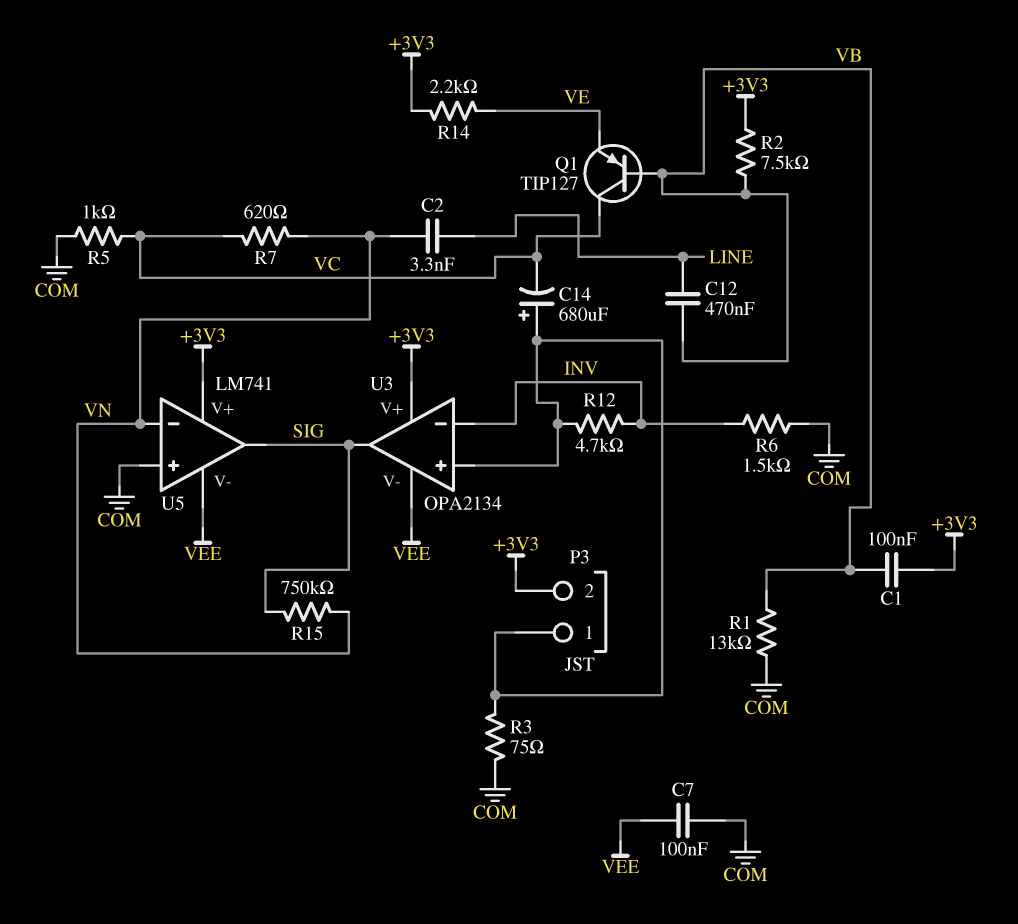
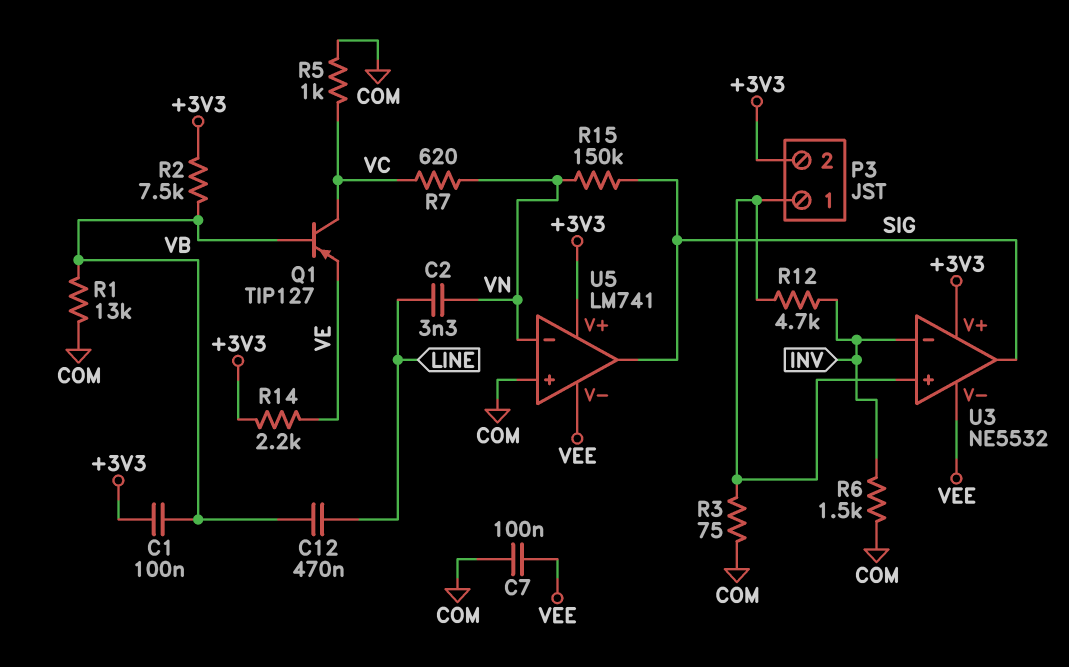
C14: 680uF (plus P3/1, minus VC) -> none
R15: 750k (SIG, VN) -> 150k (SIG, VN)
U3: OPA2134 -> NE5532

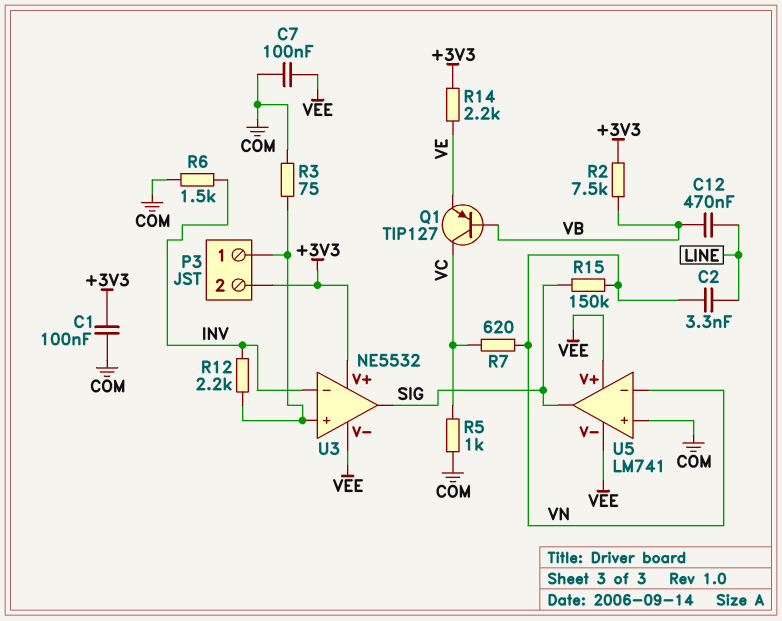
C1: 100nF (+3V3, VB) -> 100nF (+3V3, COM)
R1: 13k (COM, VB) -> none
R12: 4.7k (INV, P3/1) -> 2.2k (INV, P3/1)
U5 pin V+: +3V3 -> VEE

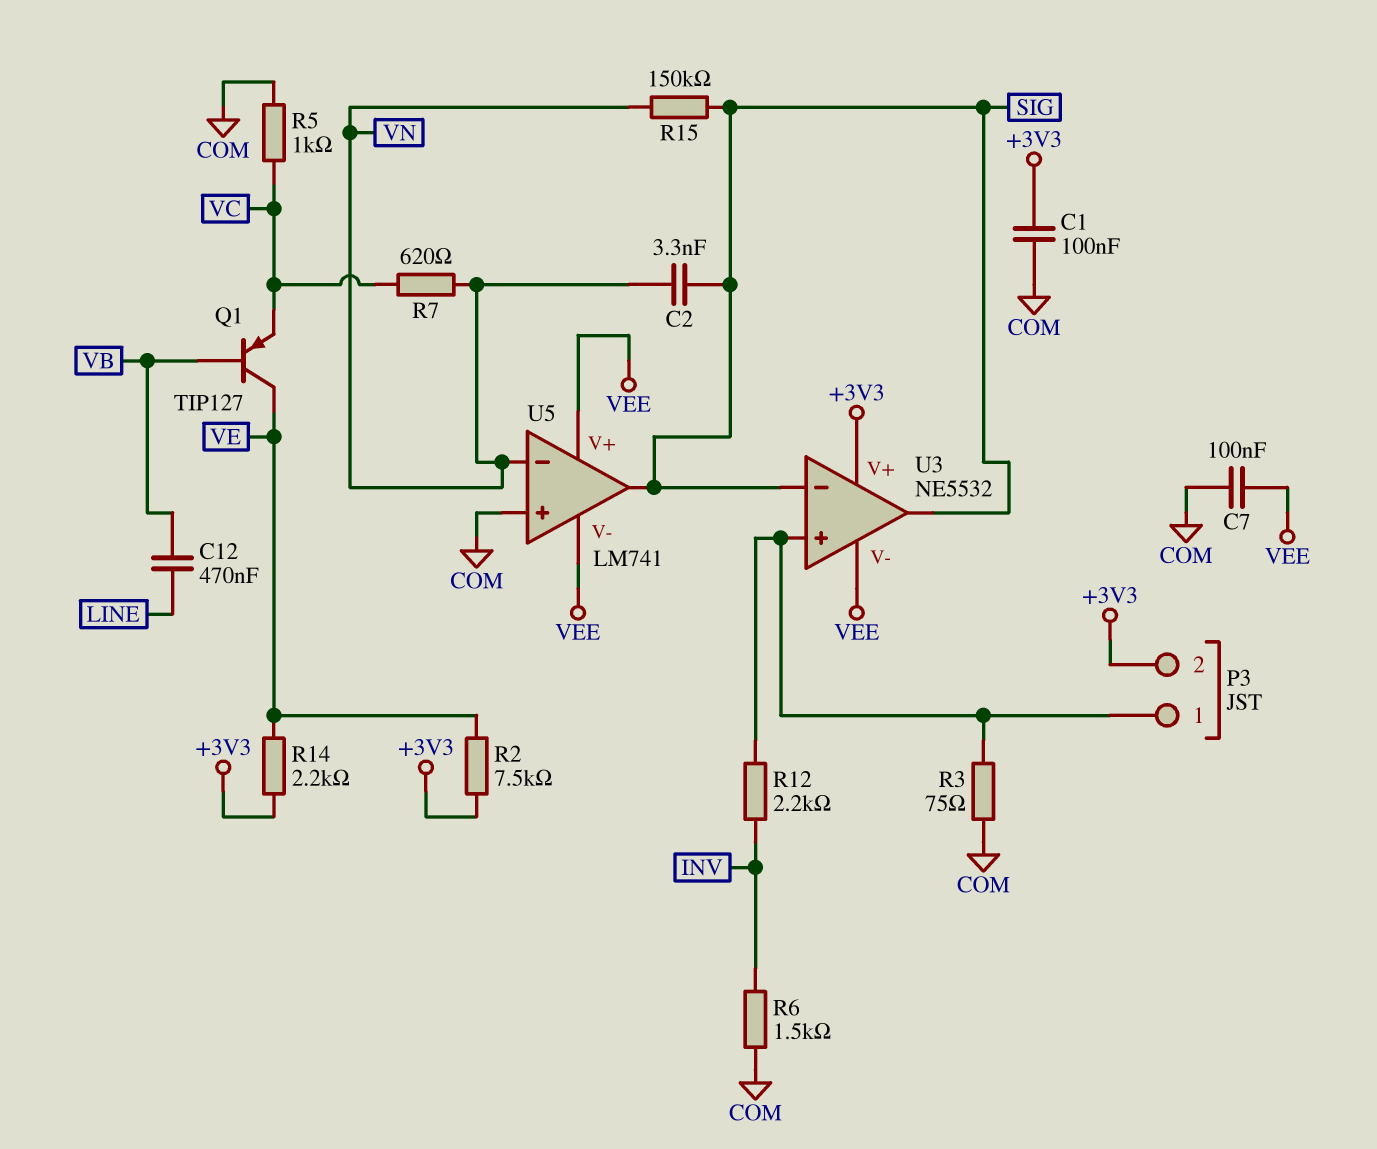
C2: 3.3nF (LINE, VN) -> 3.3nF (SIG, VN)
Q1: PNP TIP127 (B VB, C VC, E VE) -> PNP TIP127 (B VB, C VE, E VC)
R2: 7.5k (+3V3, VB) -> 7.5k (+3V3, VE)
U3 pin in-: INV -> SIG

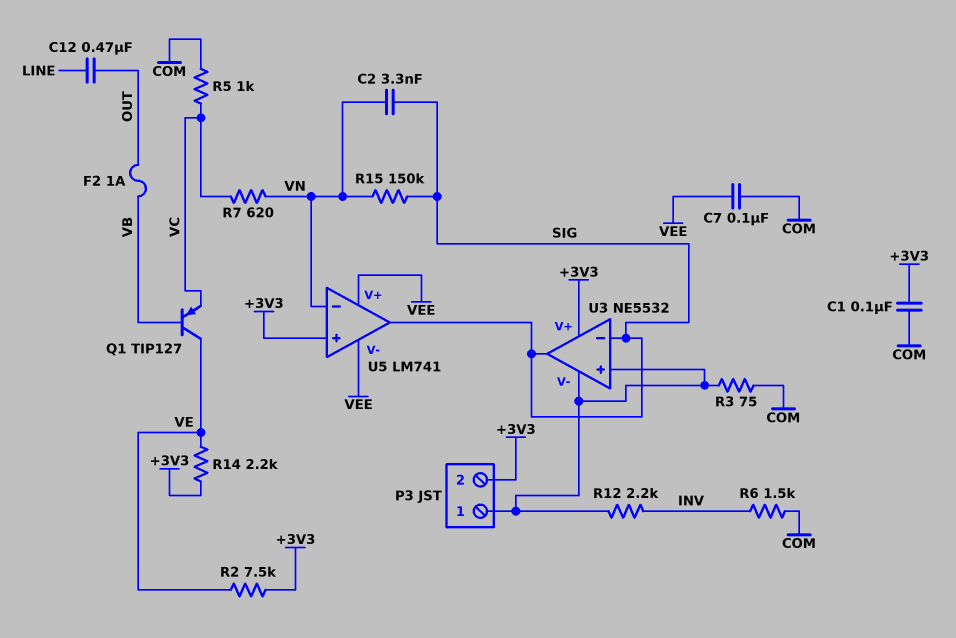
C12: 470nF (LINE, VB) -> 470nF (LINE, OUT)
F2: none -> 1A (OUT, VB)
U3 pin V-: VEE -> P3/1
U5 pin in+: COM -> +3V3

